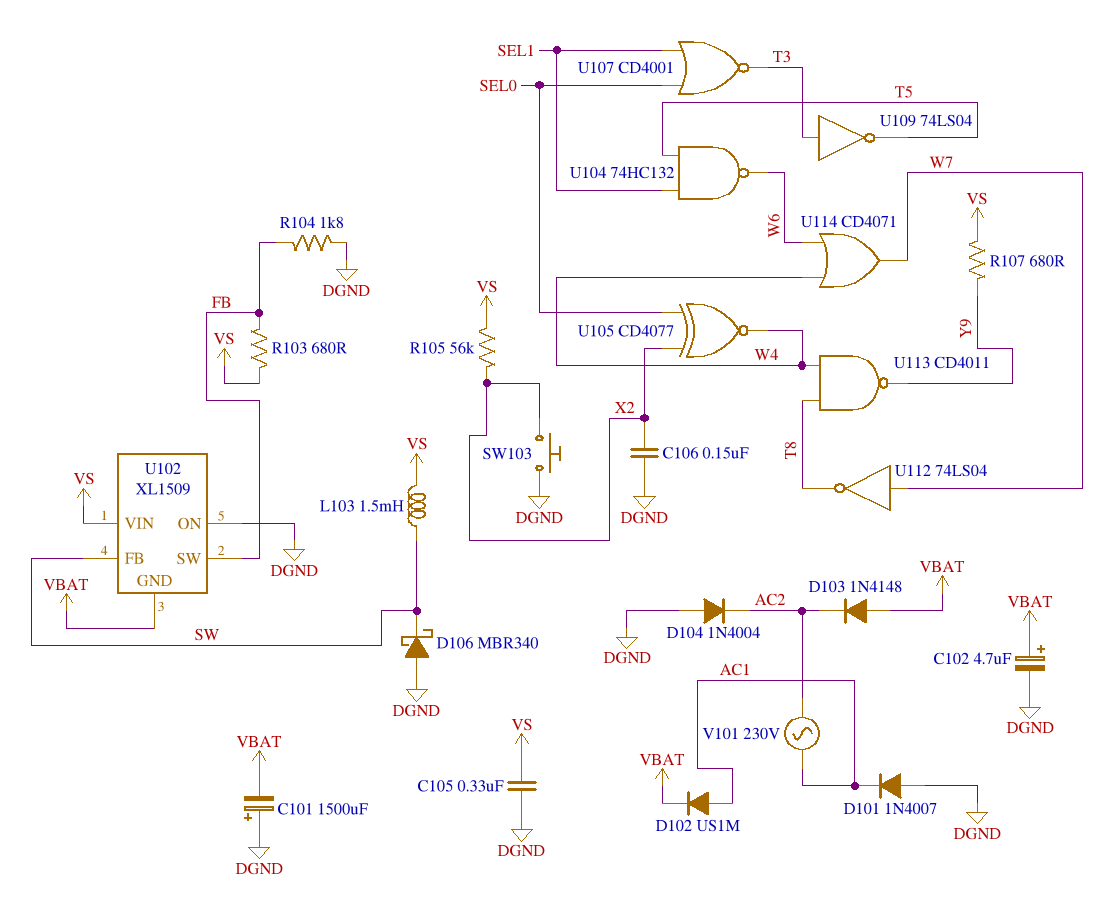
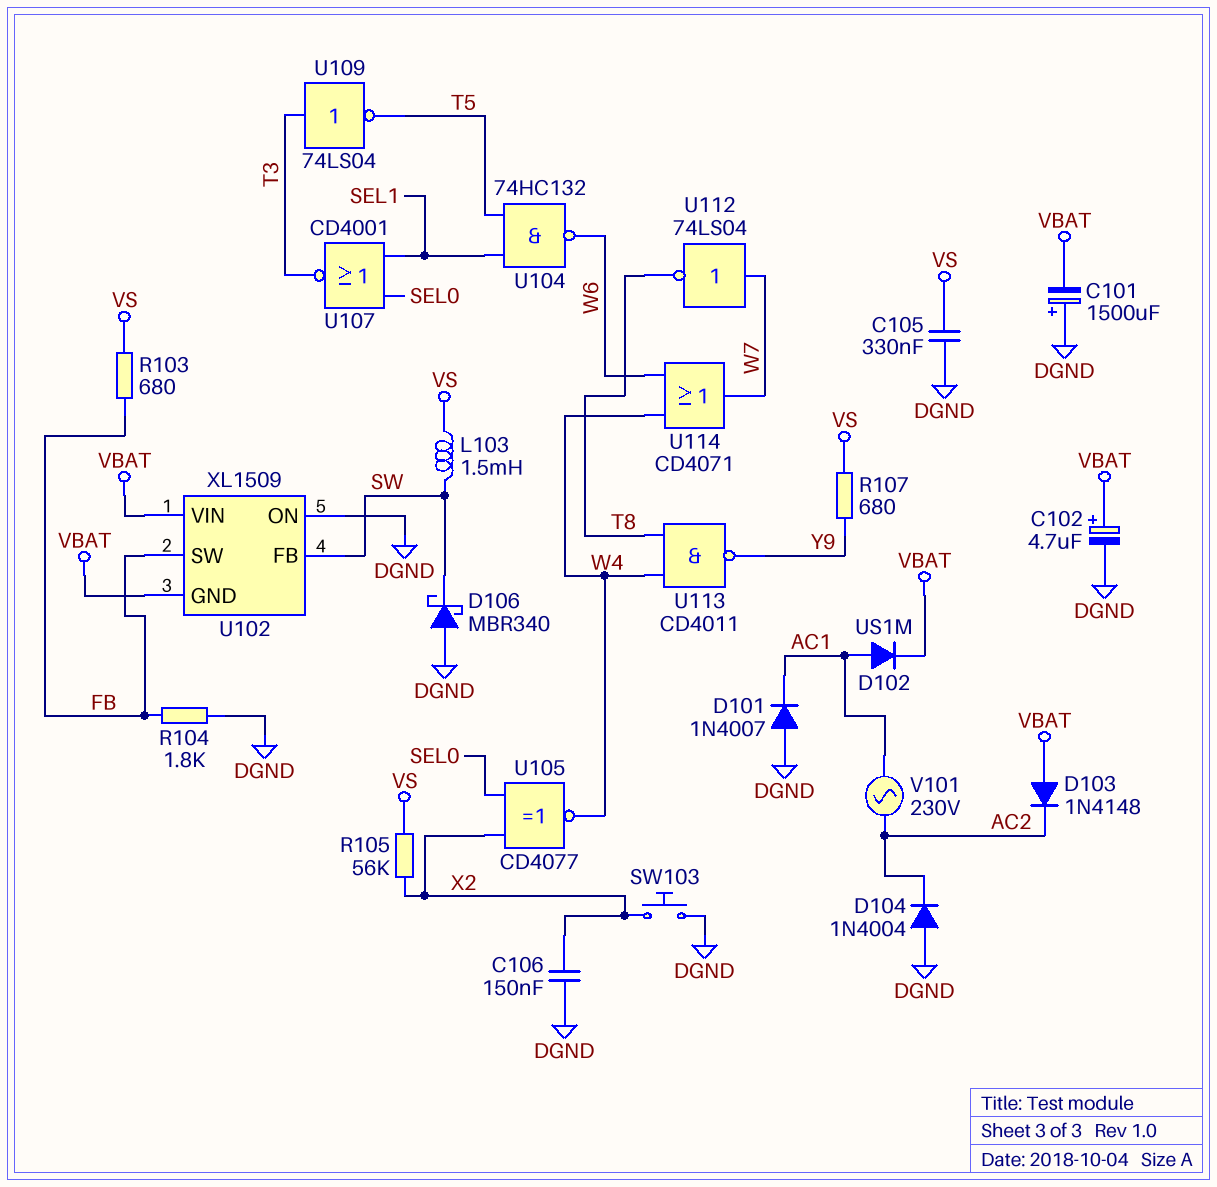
U102 pin VIN: VS -> VBAT

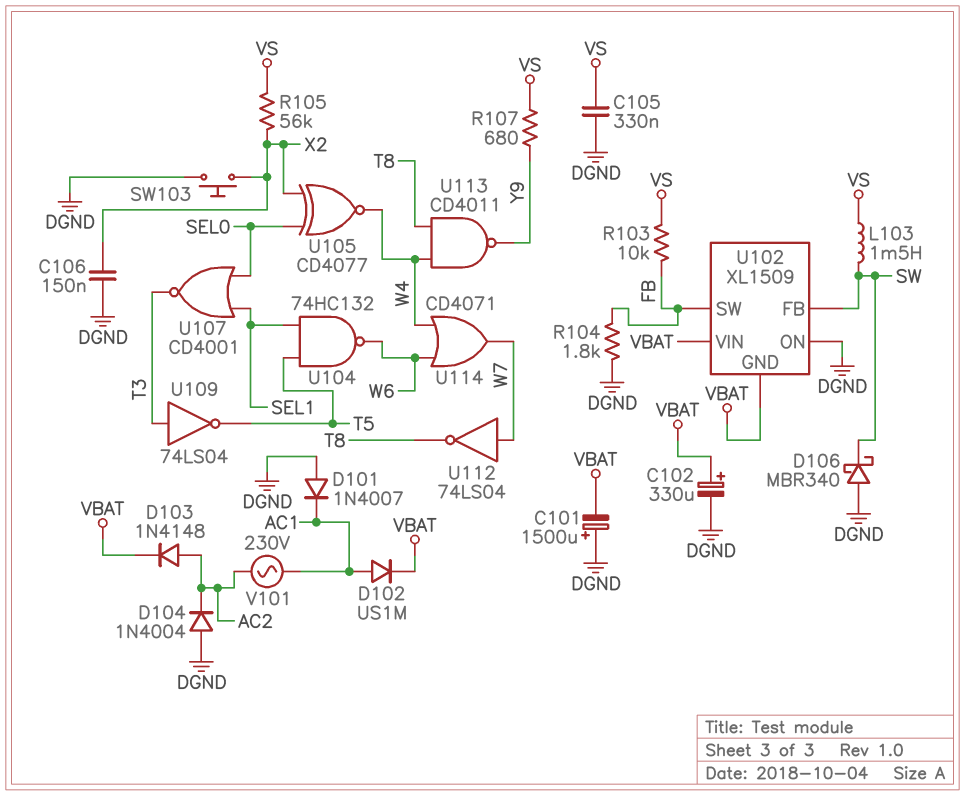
C102: 4.7uF (plus VBAT, minus DGND) -> 330uF (plus VBAT, minus DGND)
D103: diode 1N4148 (A VBAT, K AC2) -> diode 1N4148 (A AC2, K VBAT)
R103: 680 (FB, VS) -> 10k (FB, VS)

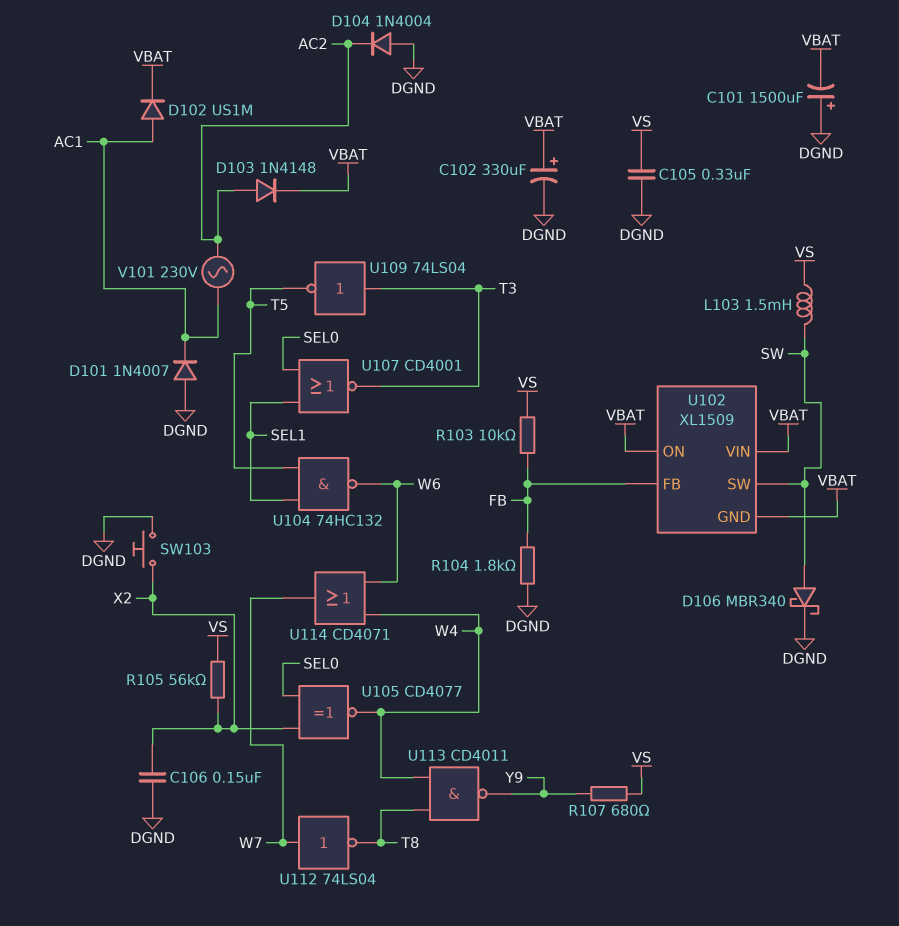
D106: schottky MBR340 (A DGND, K SW) -> schottky MBR340 (A SW, K DGND)
U102 pin FB: SW -> FB
U102 pin ON: DGND -> VBAT
U102 pin SW: FB -> SW

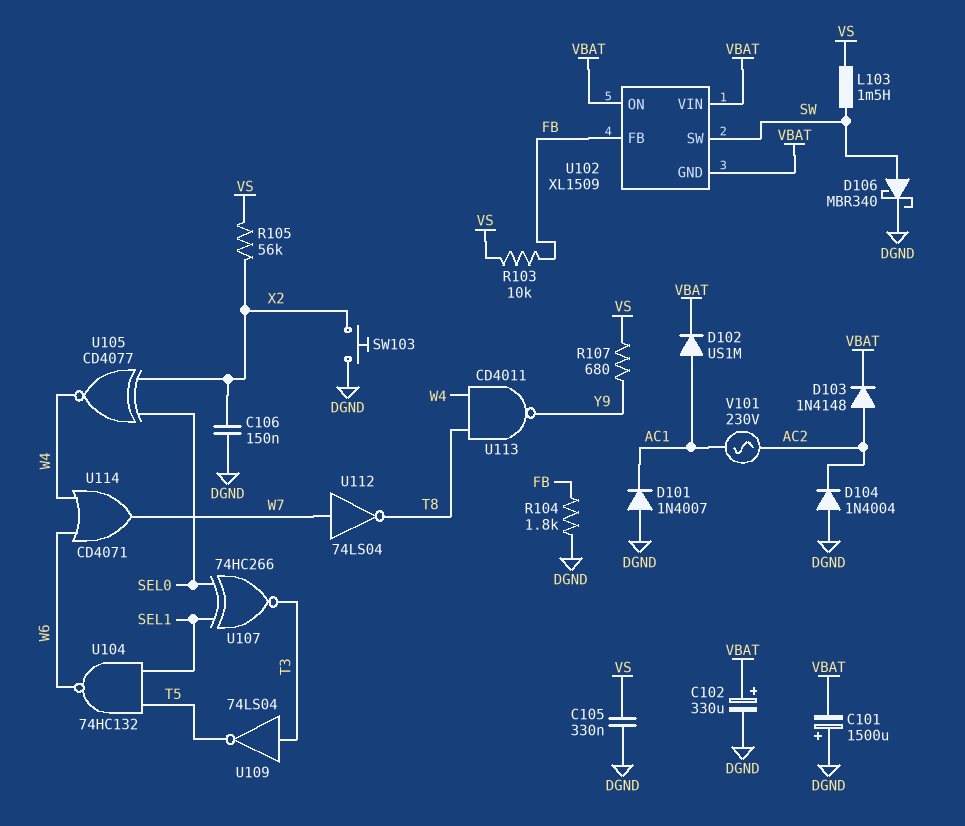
U107: NOR CD4001 (in SEL0, in SEL1, out T3) -> XNOR 74HC266 (in SEL0, in SEL1, out T3)

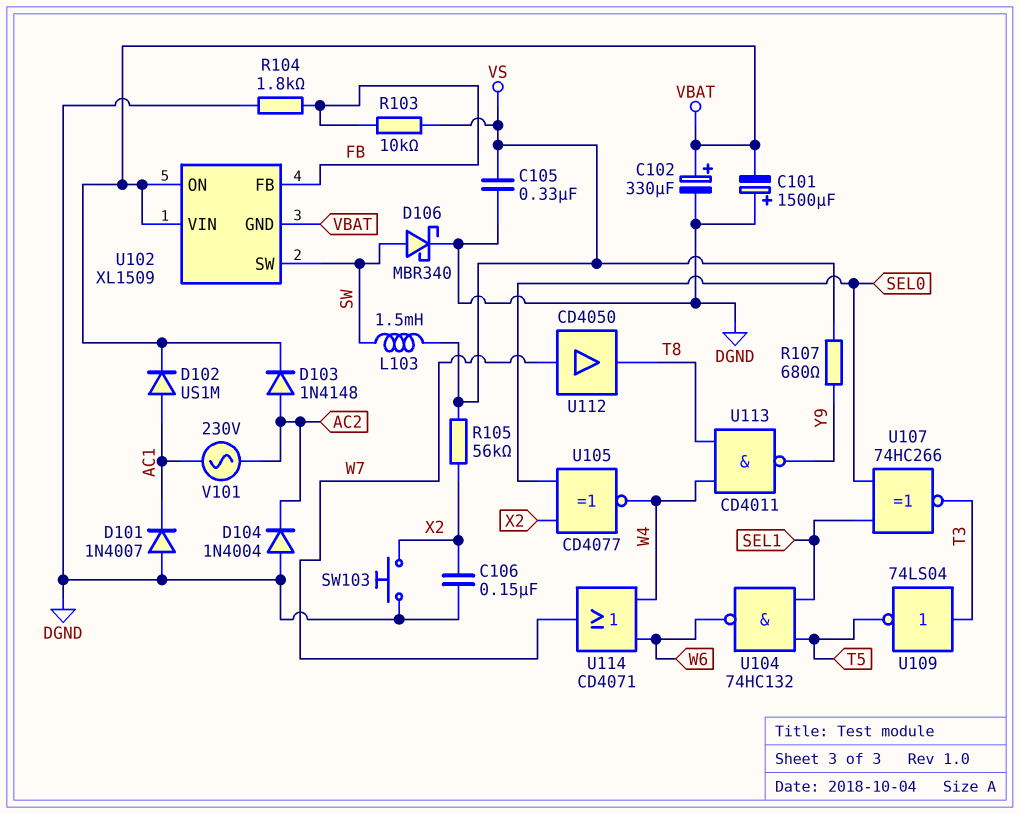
U112: NOT 74LS04 (in W7, out T8) -> buffer CD4050 (in W7, out T8)

